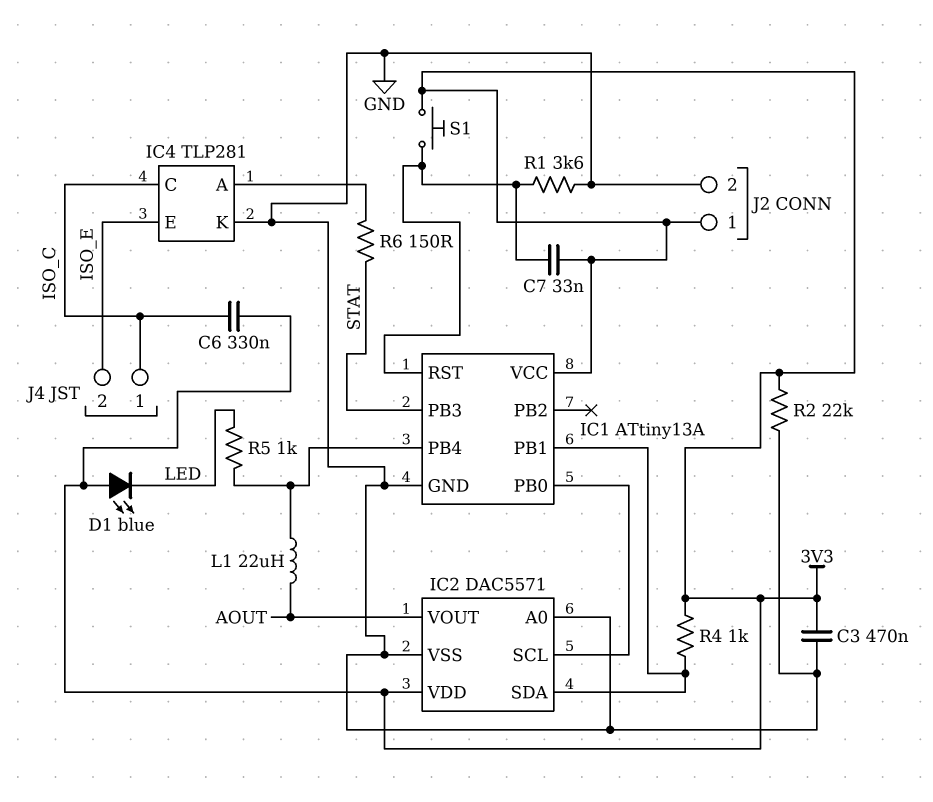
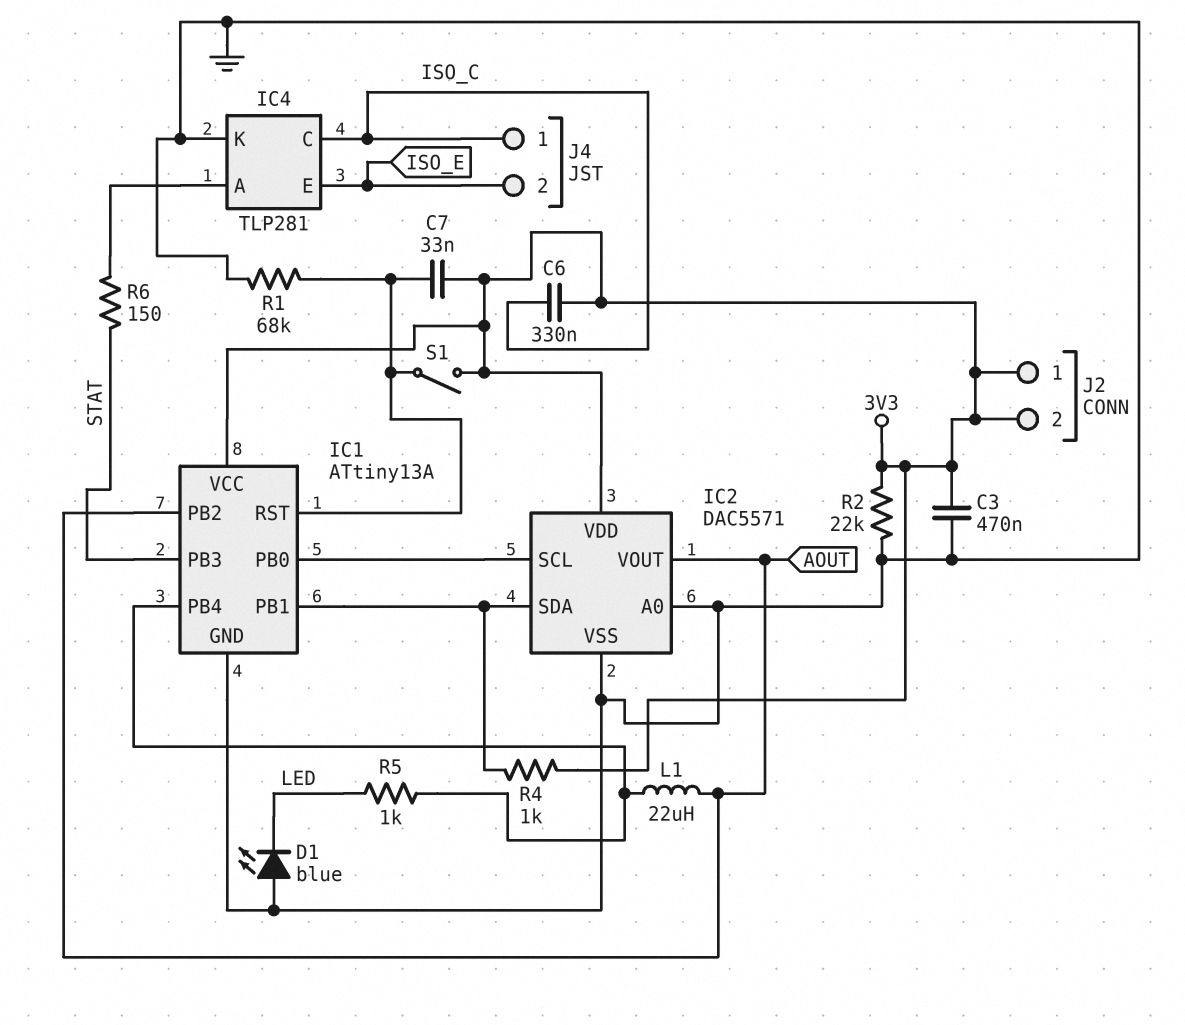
D1: LED blue (A 3V3, K LED) -> LED blue (A GND, K LED)
IC1 pin PB2: none -> AOUT
J2 pin 2: GND -> 3V3
R1: 3.6k (GND, IC1/RST) -> 68k (GND, IC1/RST)
S1: button (3V3, IC1/RST) -> switch (3V3, IC1/RST)

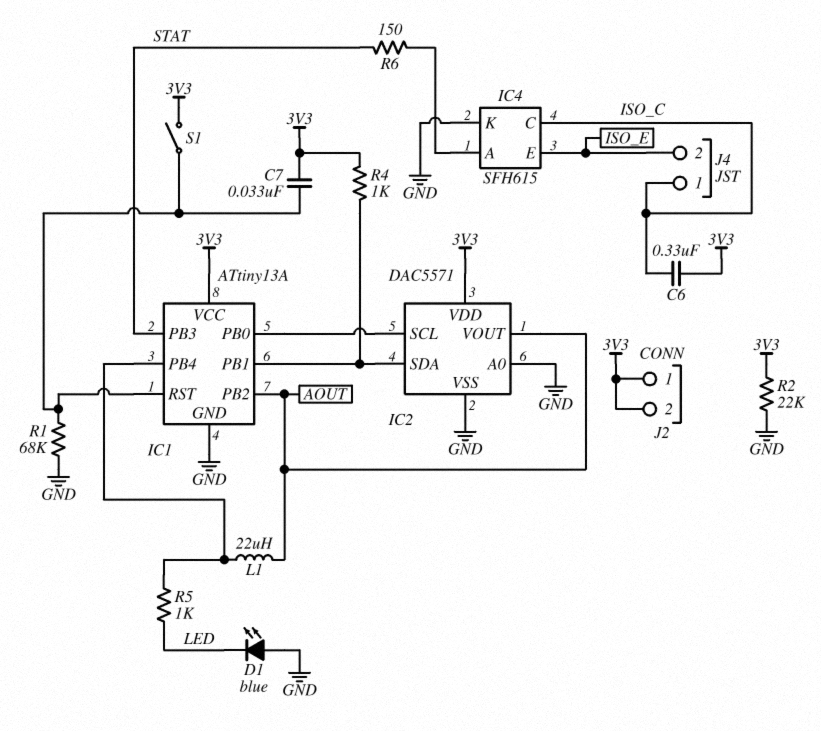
C3: 470nF (3V3, GND) -> none
IC4: TLP281 -> SFH615

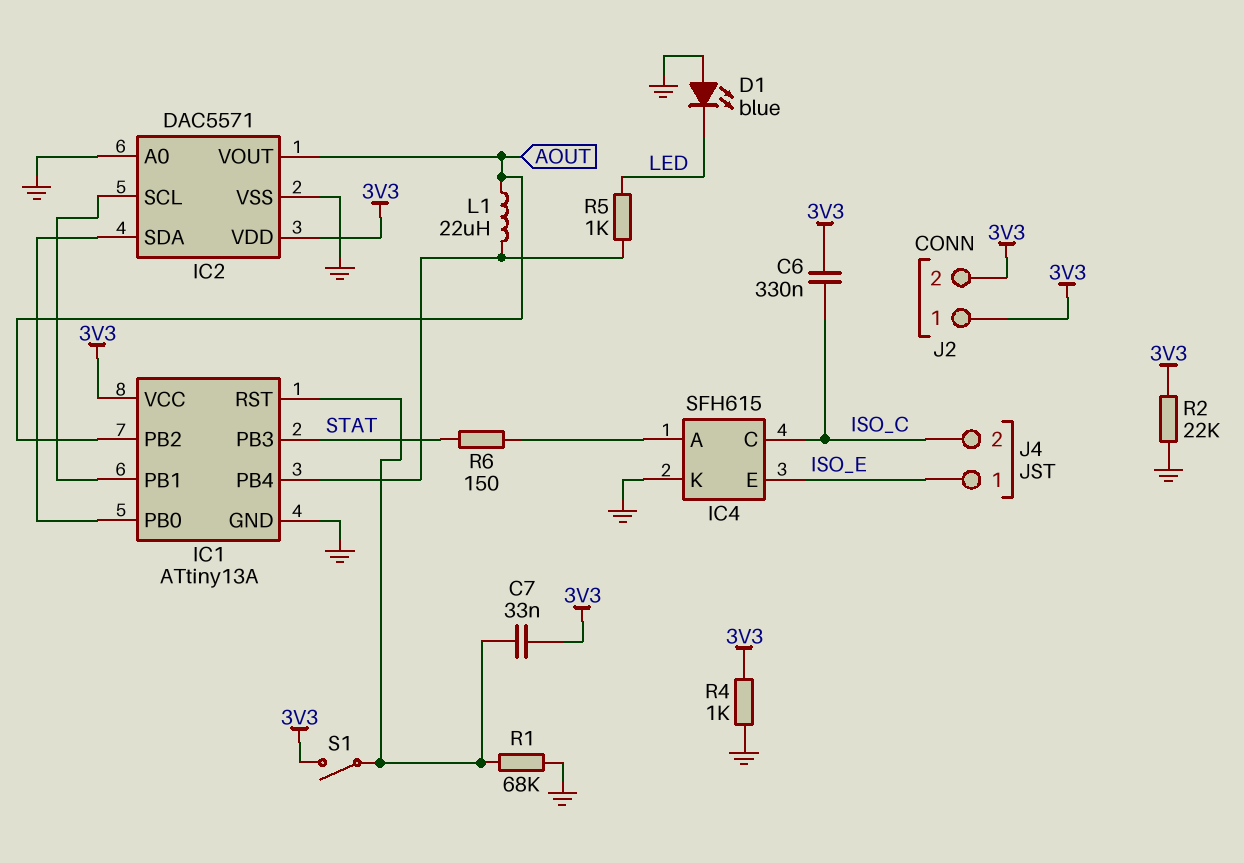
IC2 pin SCL: IC1/PB0 -> IC1/PB1
IC2 pin SDA: IC1/PB1 -> IC1/PB0
J4 pin 1: ISO_C -> ISO_E
J4 pin 2: ISO_E -> ISO_C
R4: 1k (3V3, IC1/PB1) -> 1k (3V3, GND)

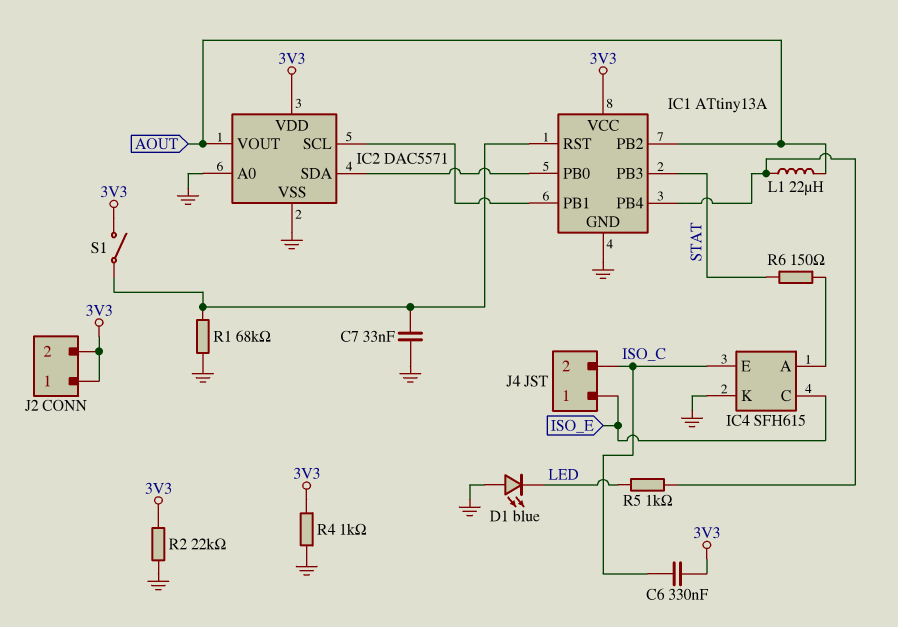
C7: 33nF (3V3, IC1/RST) -> 33nF (GND, IC1/RST)
IC4 pin C: ISO_C -> ISO_E
IC4 pin E: ISO_E -> ISO_C

